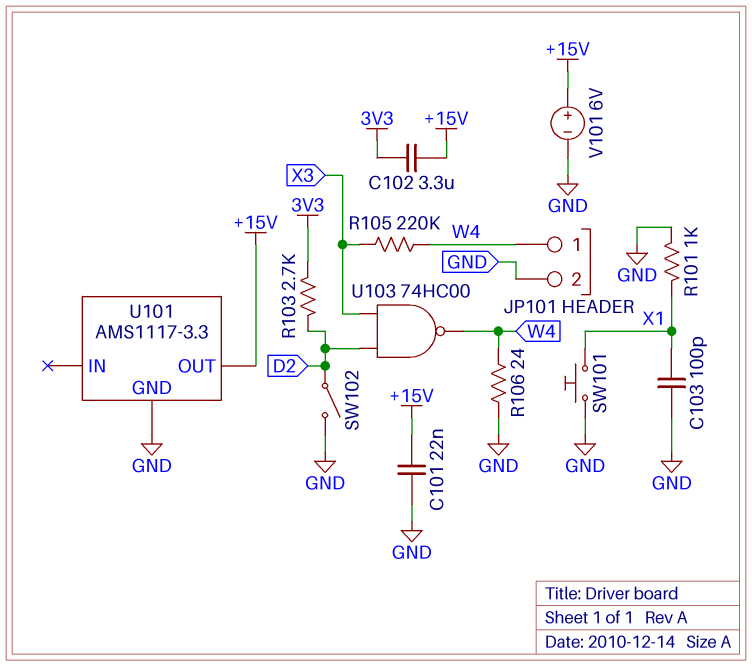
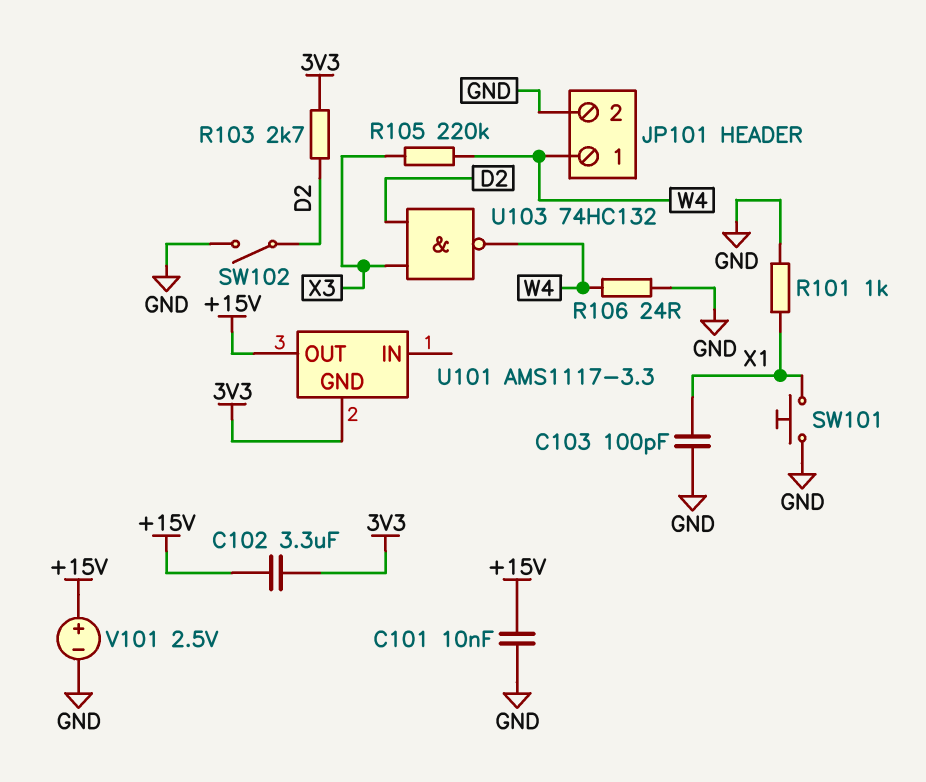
C101: 22nF (+15V, GND) -> 10nF (+15V, GND)
U101 pin GND: GND -> 3V3
U103: NAND 74HC00 (in D2, in X3, out W4) -> NAND 74HC132 (in D2, in X3, out W4)
V101: 6V (plus +15V, minus GND) -> 2.5V (plus +15V, minus GND)

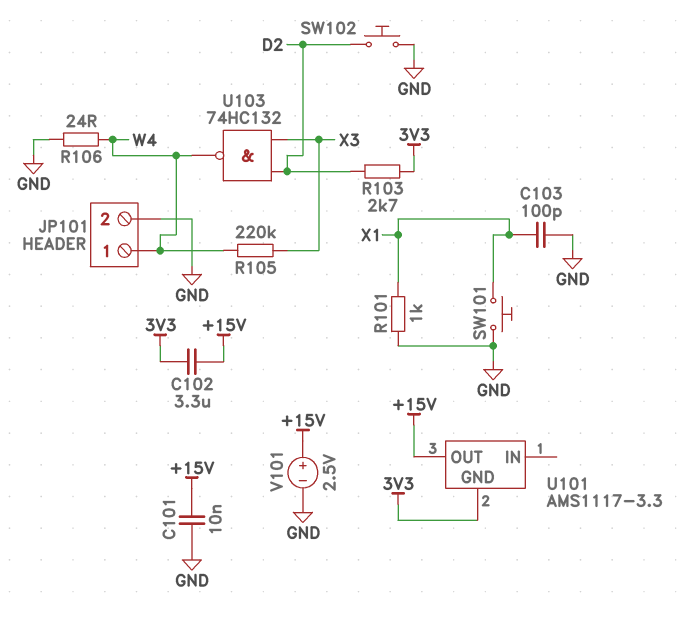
SW102: switch (D2, GND) -> button (D2, GND)

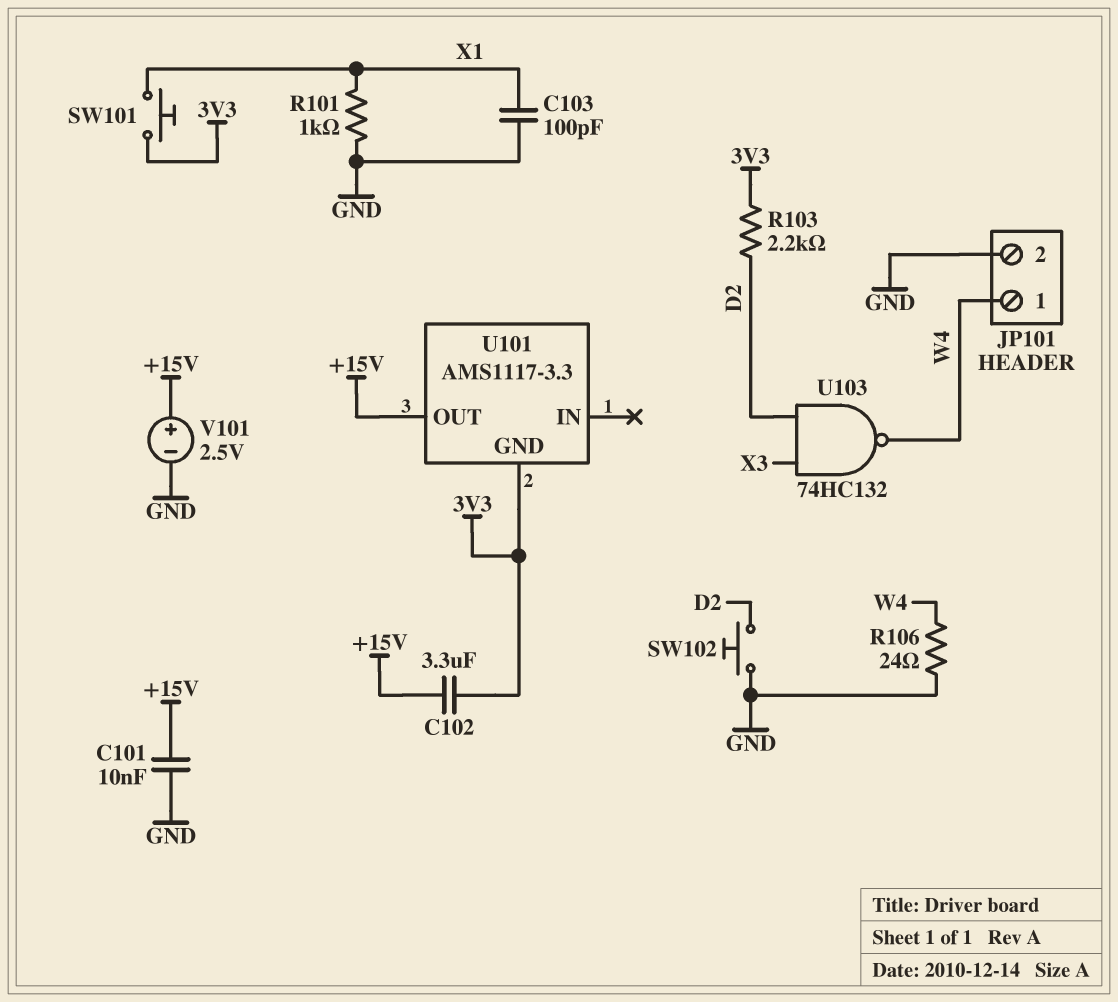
R103: 2.7k (3V3, D2) -> 2.2k (3V3, D2)
R105: 220k (W4, X3) -> none
SW101: button (GND, X1) -> button (3V3, X1)

